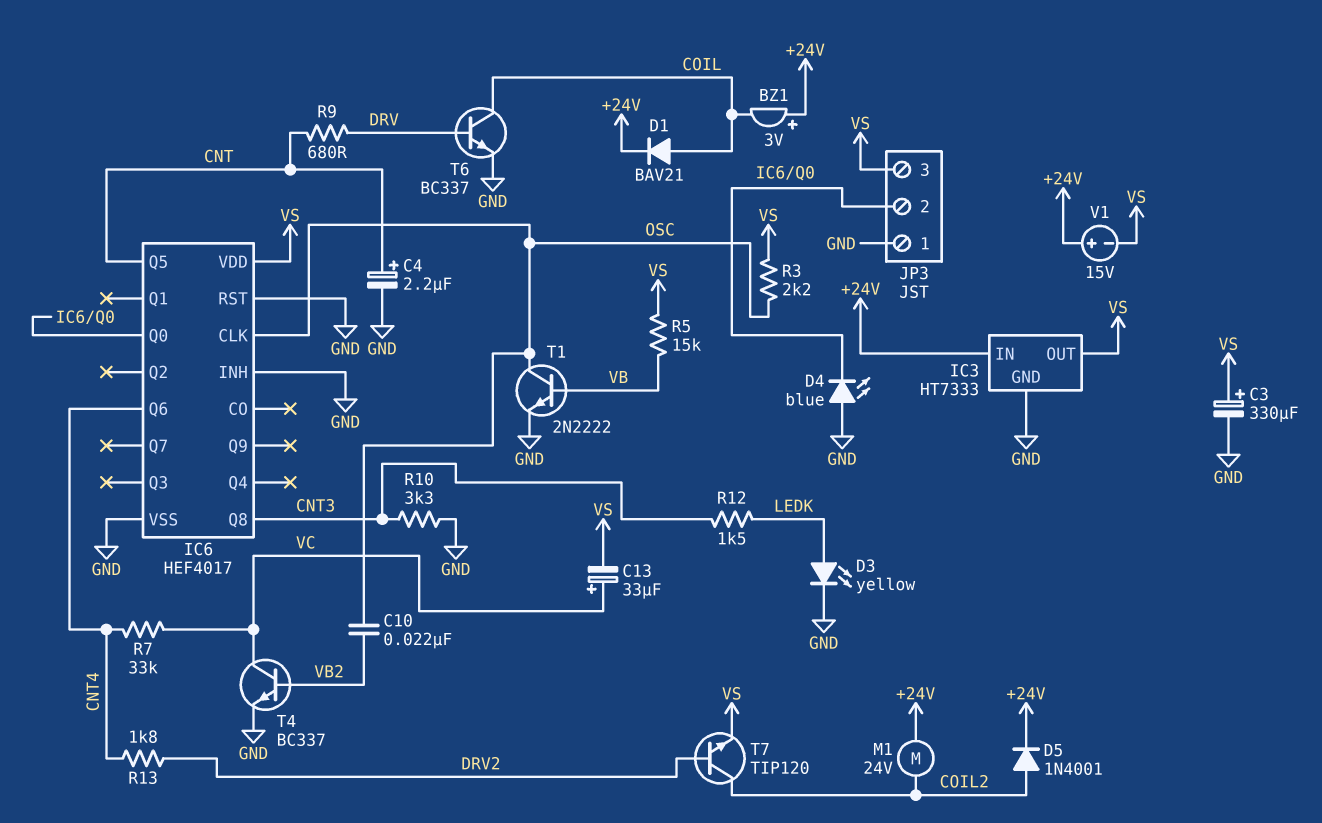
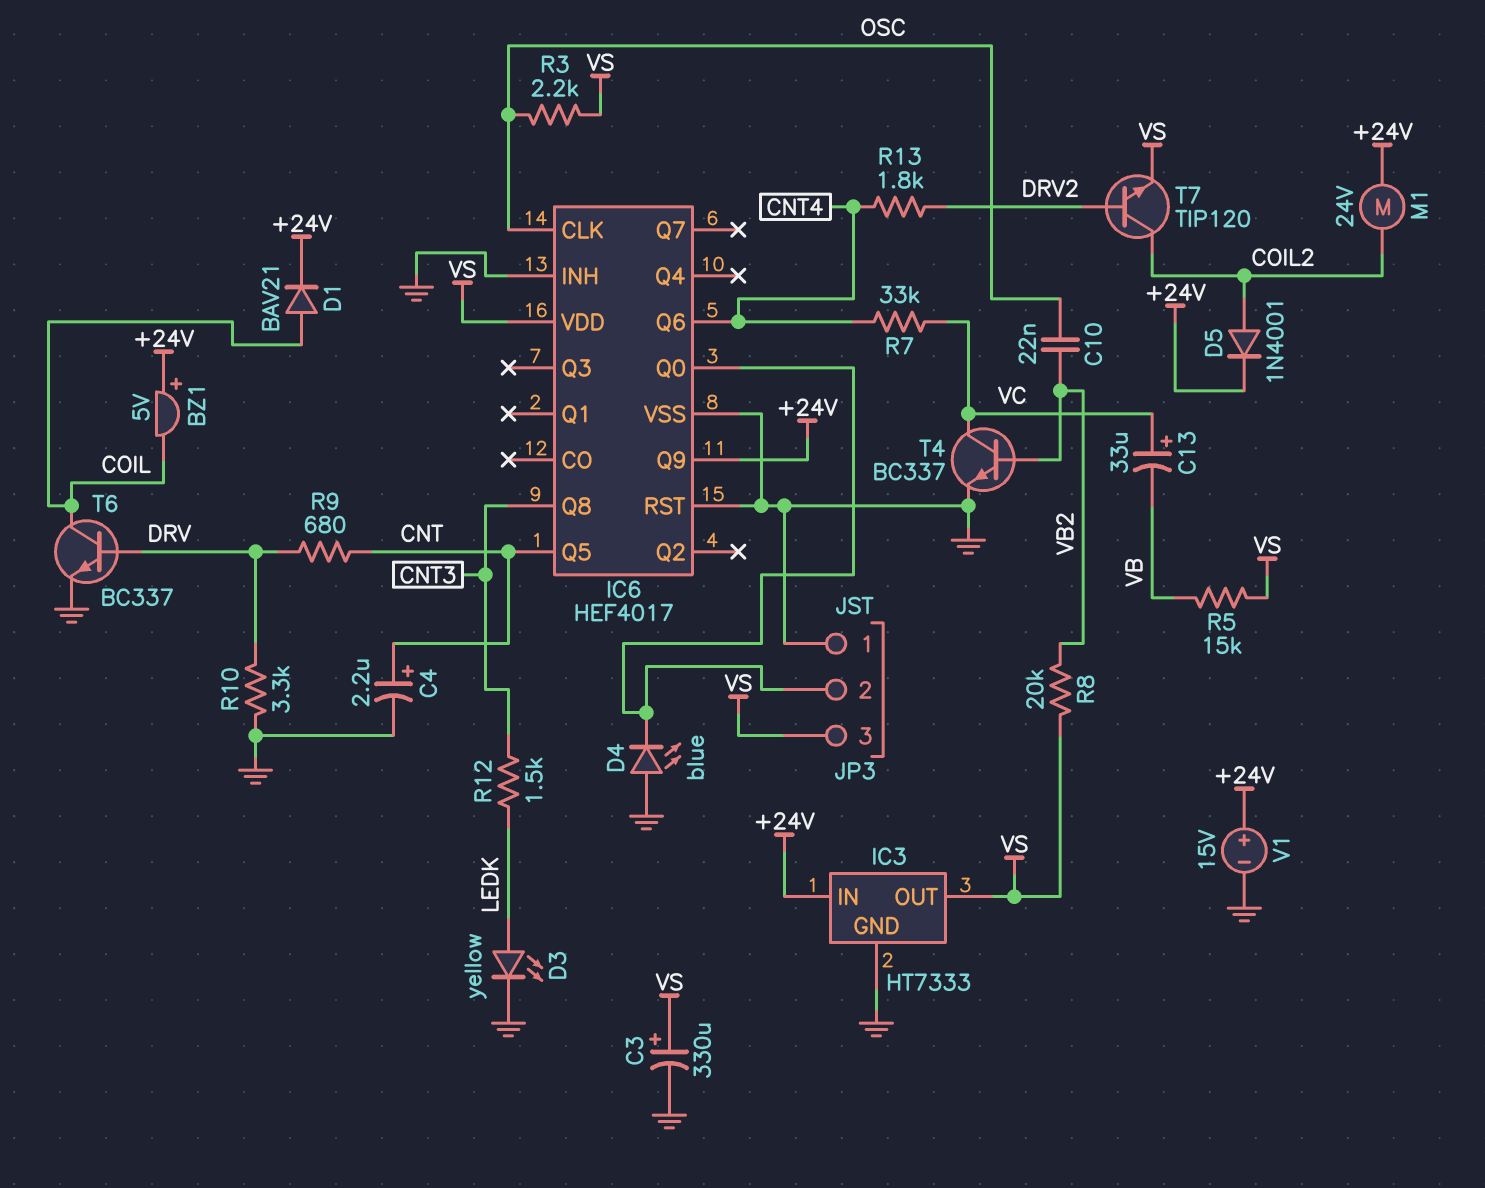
BZ1: buzzer 3V (plus +24V, minus COIL) -> buzzer 5V (plus +24V, minus COIL)
C13: 33uF (plus VC, minus VS) -> 33uF (plus VC, minus VB)
IC6 pin Q9: none -> +24V
R8: none -> 20k (VB2, VS)
R10: 3.3k (CNT3, GND) -> 3.3k (DRV, GND)
T1: NPN 2N2222 (B VB, C OSC, E GND) -> none
V1: 15V (plus +24V, minus VS) -> 15V (plus +24V, minus GND)

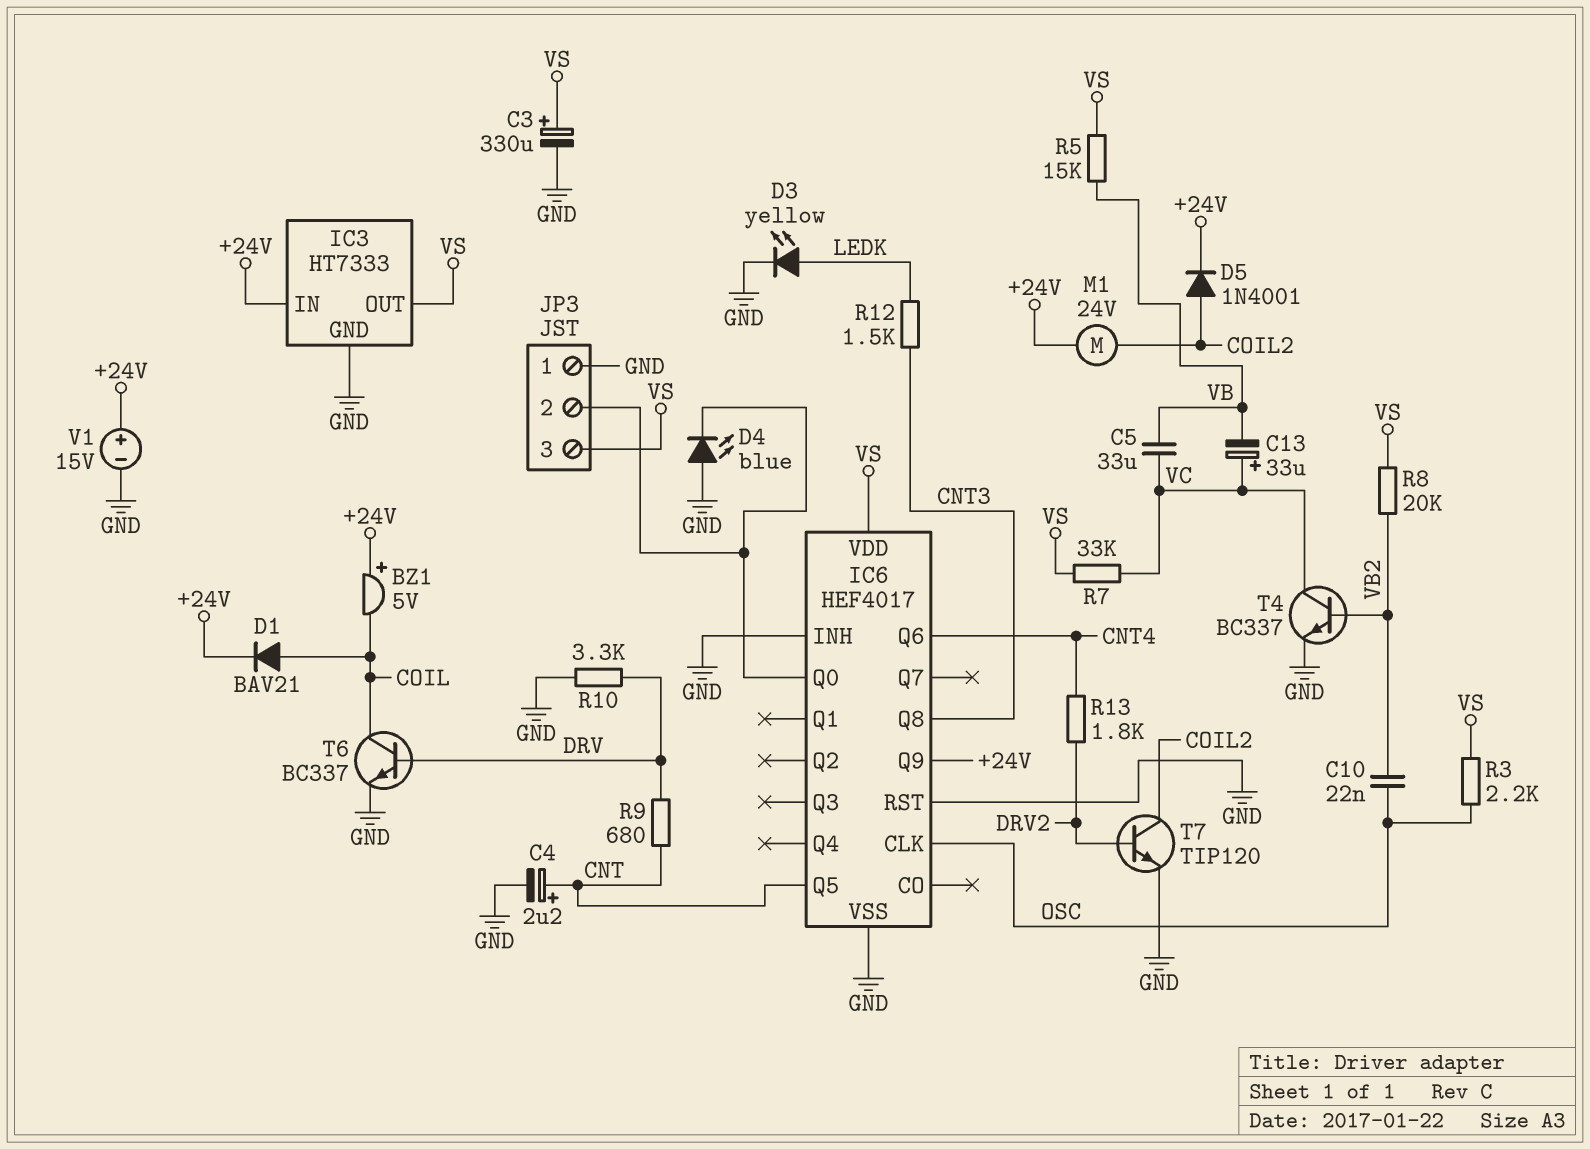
C5: none -> 33uF (VB, VC)
R7: 33k (CNT4, VC) -> 33k (VC, VS)
T7: NPN TIP120 (B DRV2, C COIL2, E VS) -> NPN TIP120 (B DRV2, C COIL2, E GND)

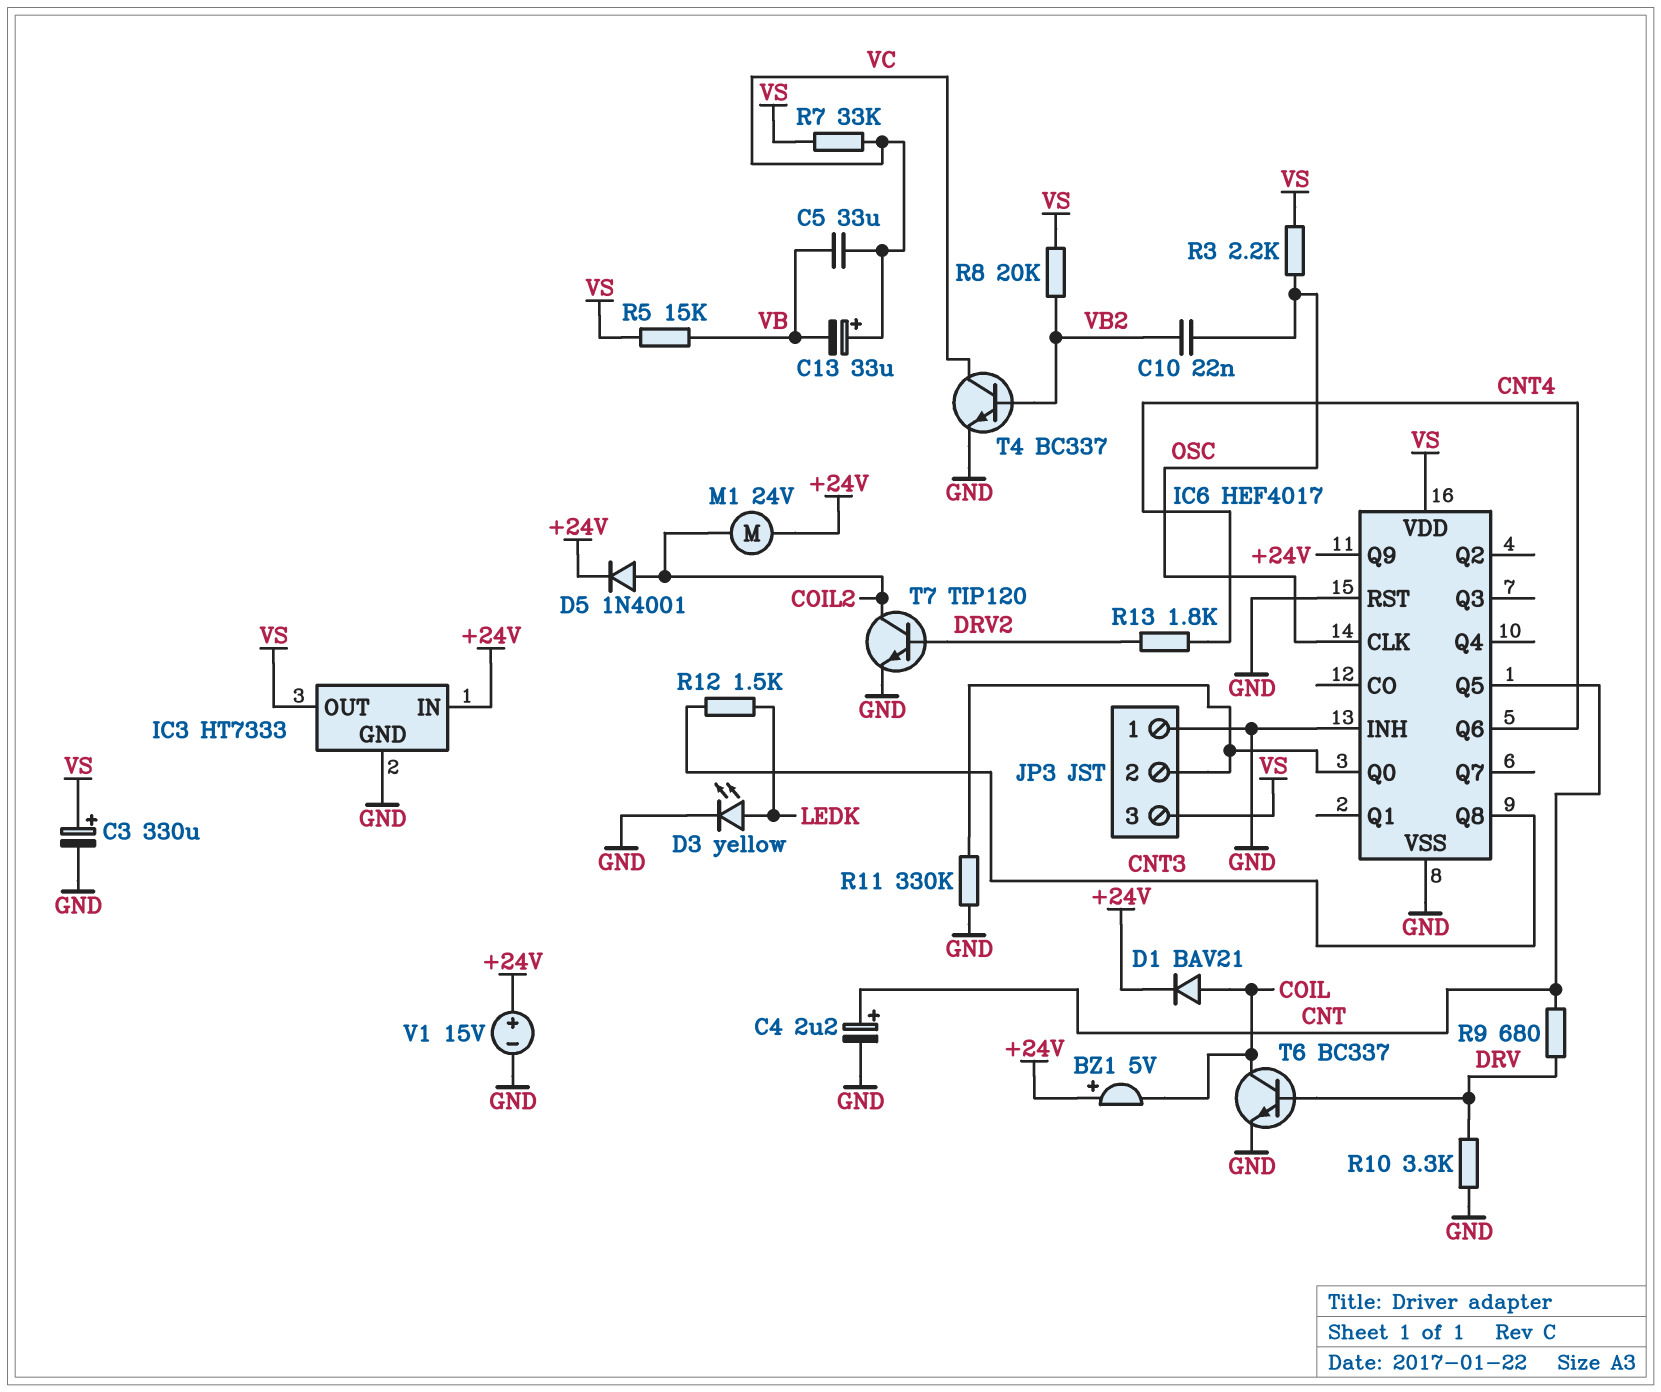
D4: LED blue (A GND, K IC6/Q0) -> none
R11: none -> 330k (GND, IC6/Q0)

